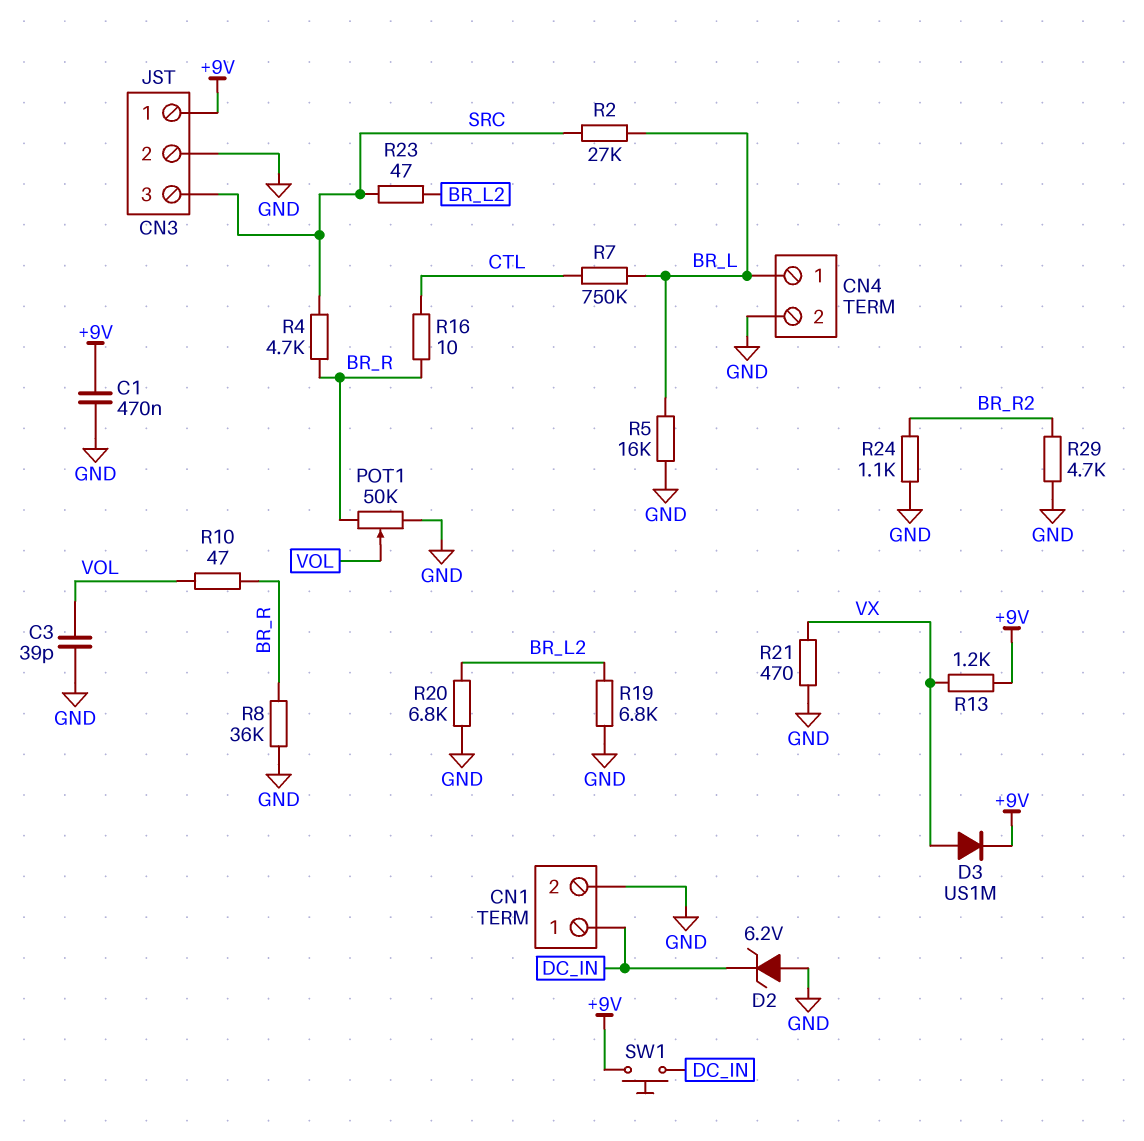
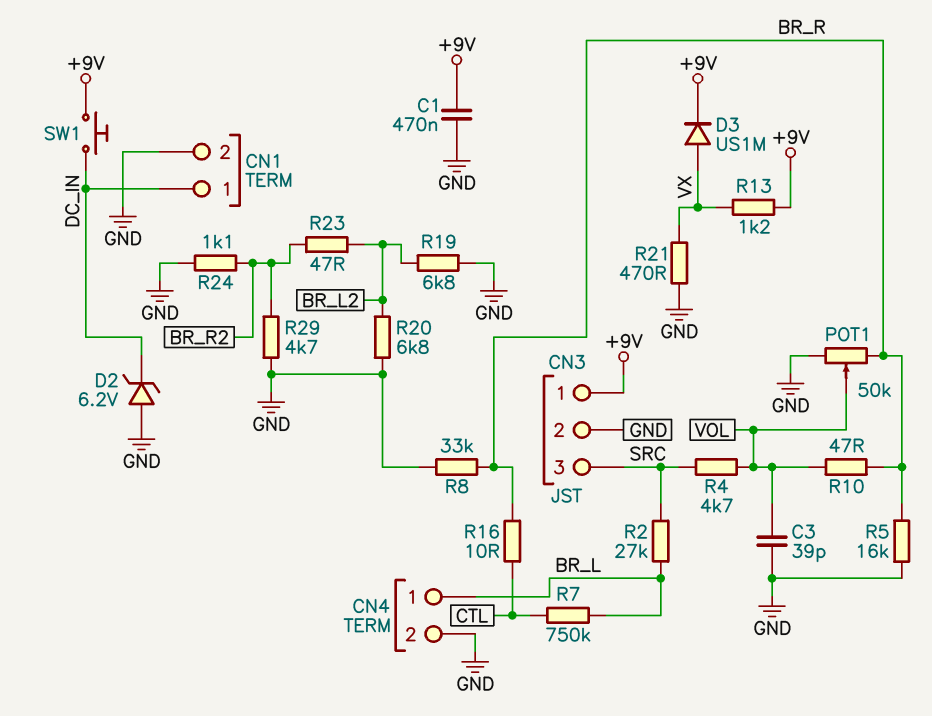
R4: 4.7k (BR_R, SRC) -> 4.7k (SRC, VOL)
R5: 16k (BR_L, GND) -> 16k (BR_R, GND)
R8: 36k (BR_R, GND) -> 33k (BR_R, GND)
R23: 47 (BR_L2, SRC) -> 47 (BR_L2, BR_R2)

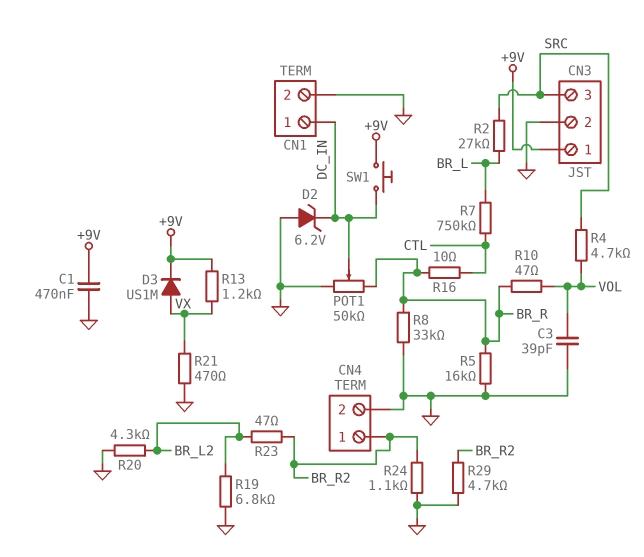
CN4 pin 1: BR_L -> BR_R2
POT1: 50k (BR_R, GND, wiper VOL) -> 50k (BR_R, GND, wiper DC_IN)
R20: 6.8k (BR_L2, GND) -> 4.3k (BR_L2, GND)

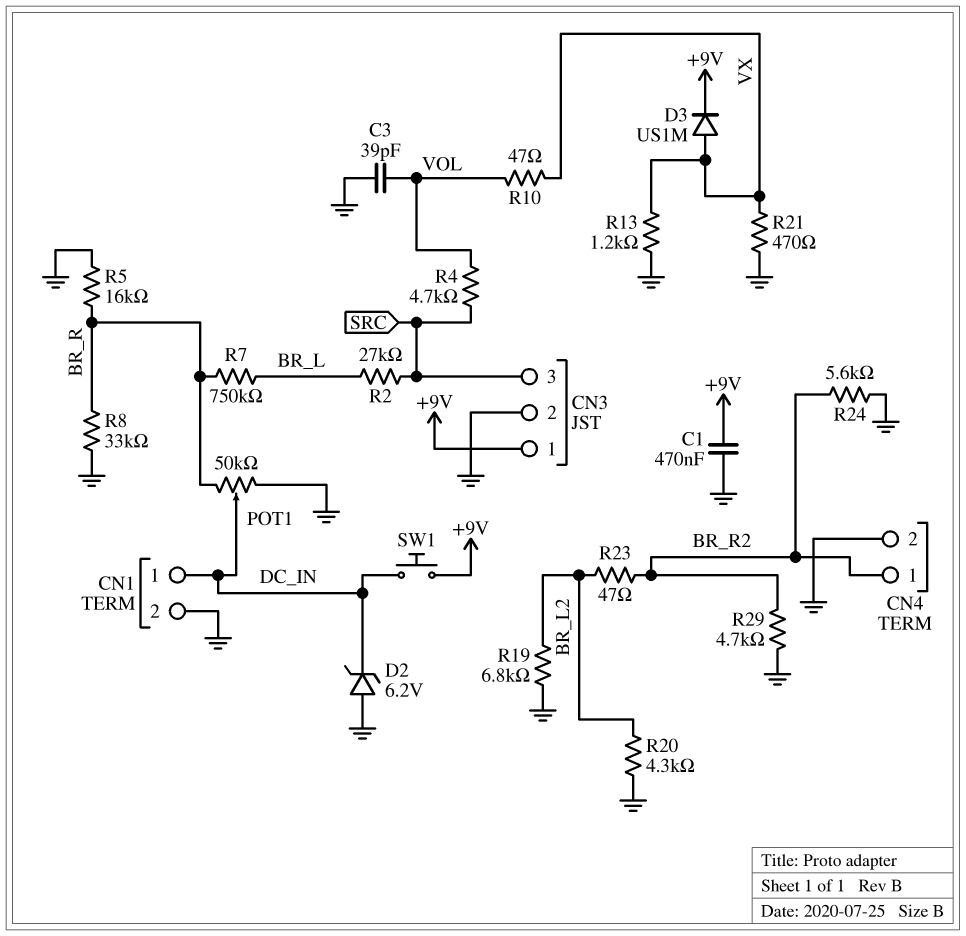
R7: 750k (BR_L, CTL) -> 750k (BR_L, BR_R)
R10: 47 (BR_R, VOL) -> 47 (VOL, VX)
R13: 1.2k (+9V, VX) -> 1.2k (GND, VX)
R16: 10 (BR_R, CTL) -> none
R24: 1.1k (BR_R2, GND) -> 5.6k (BR_R2, GND)

